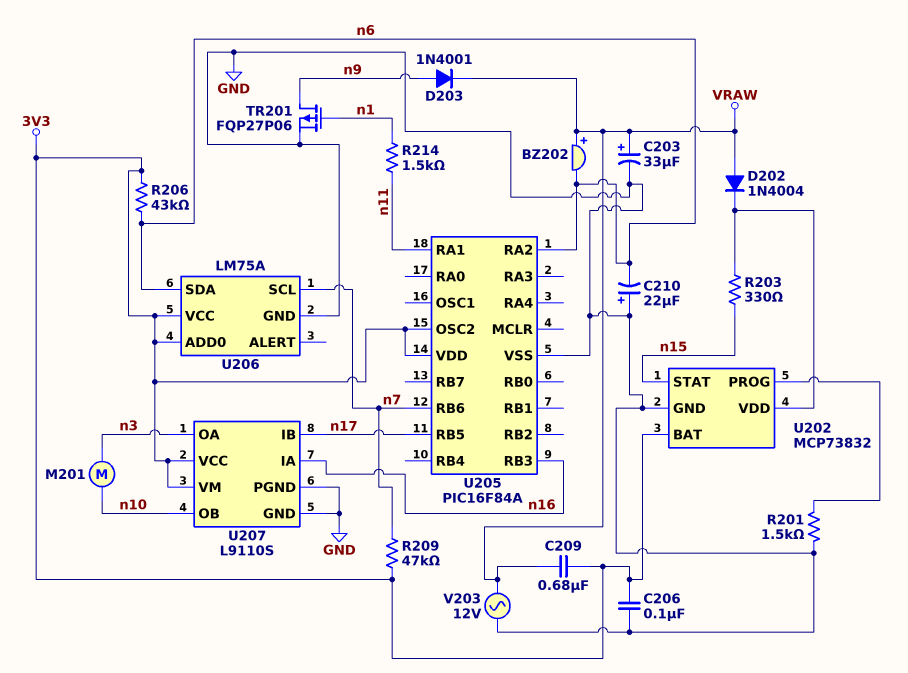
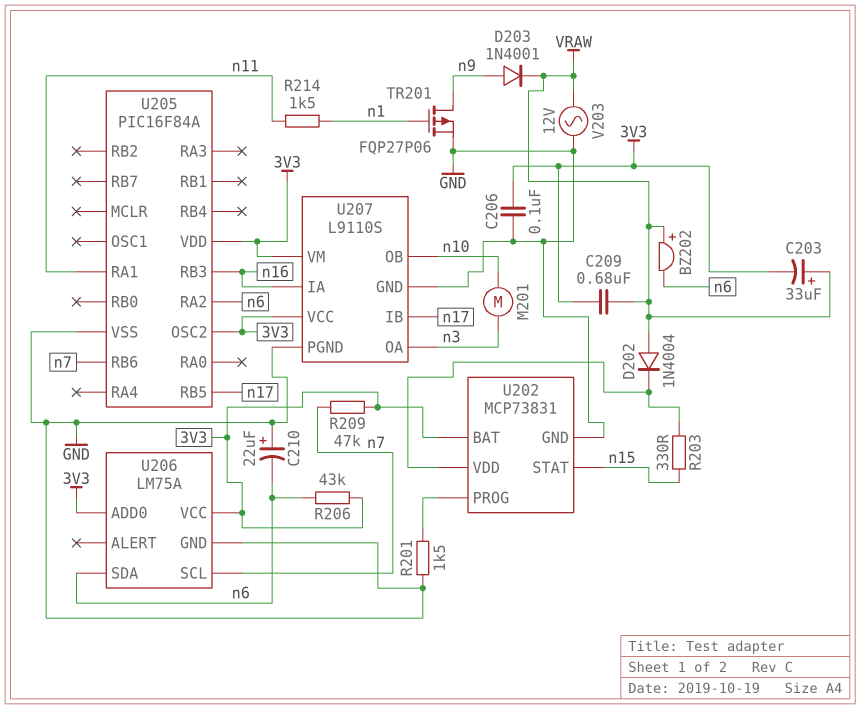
C203: 33uF (plus VRAW, minus GND) -> 33uF (plus VRAW, minus 3V3)
U202: MCP73832 -> MCP73831

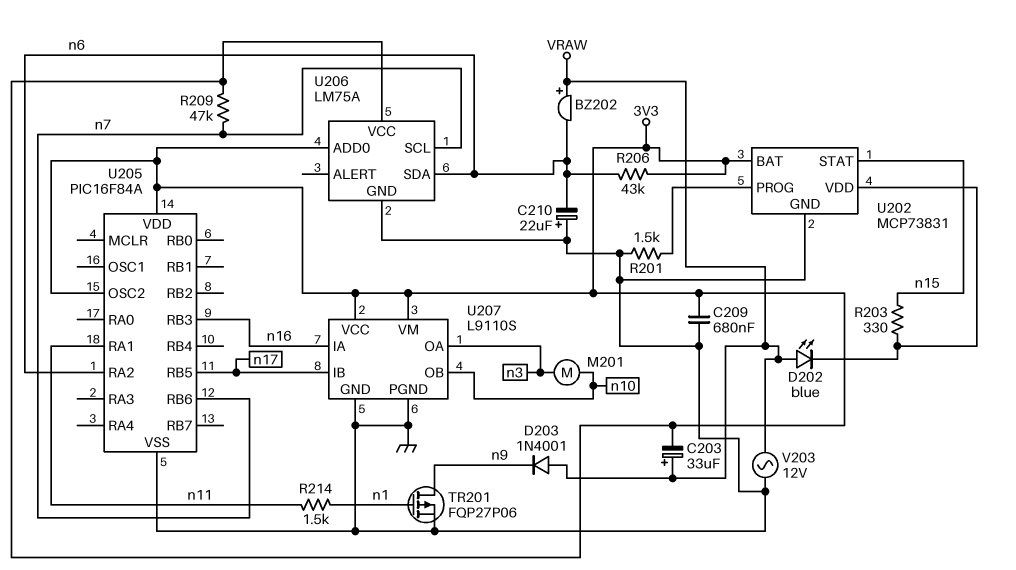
C206: 100nF (3V3, GND) -> none
C209: 680nF (3V3, VRAW) -> 680nF (3V3, GND)
D202: diode 1N4004 (A VRAW, K U202/VDD) -> LED blue (A VRAW, K U202/VDD)
D203: diode 1N4001 (A n9, K VRAW) -> diode 1N4001 (A VRAW, K n9)

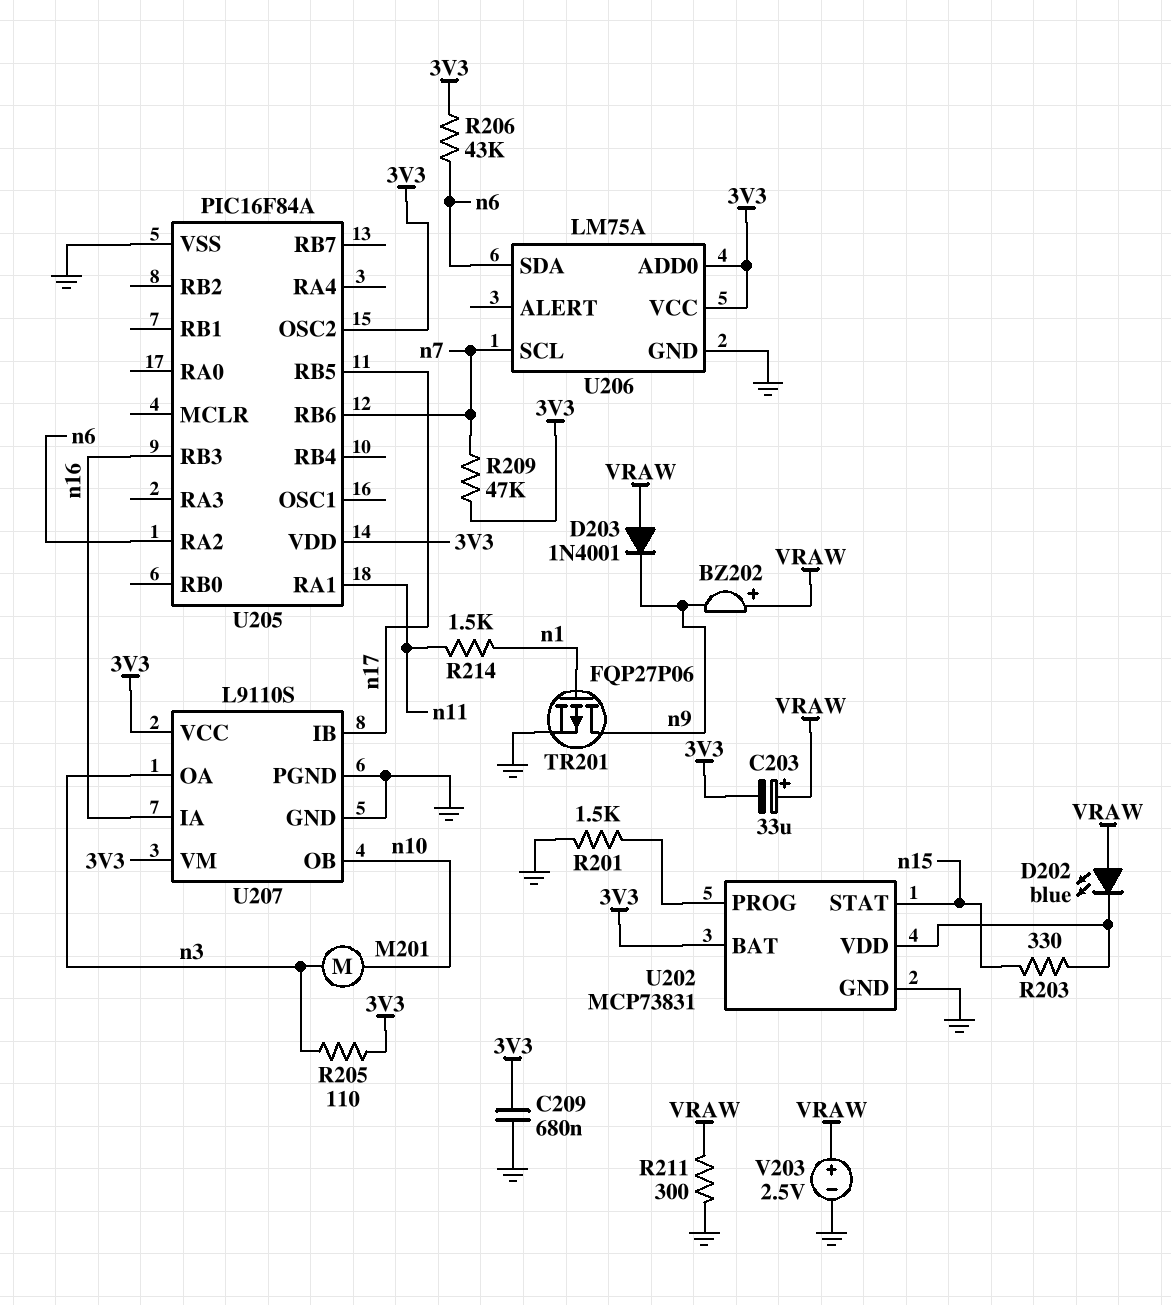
BZ202: buzzer (plus VRAW, minus n6) -> buzzer (plus VRAW, minus n9)
C210: 22uF (plus GND, minus n6) -> none
R205: none -> 110 (3V3, n3)
R211: none -> 300 (GND, VRAW)
V203: AC 12V (GND, VRAW) -> 2.5V (plus VRAW, minus GND)

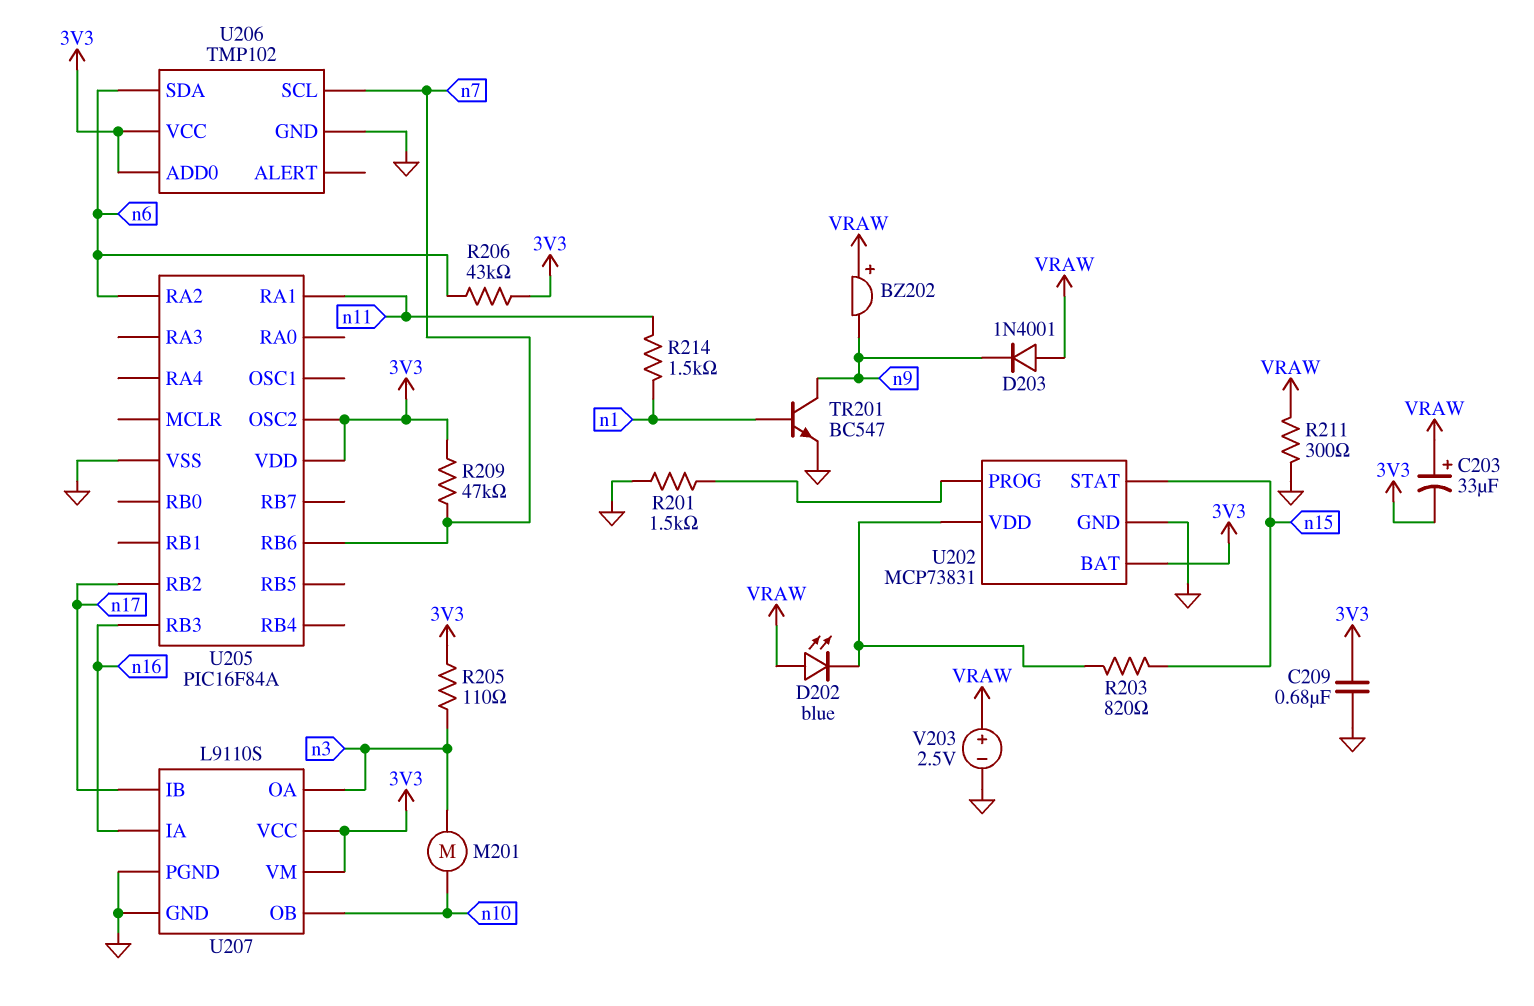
R203: 330 (U202/VDD, n15) -> 820 (U202/VDD, n15)
TR201: PMOS FQP27P06 (G n1, D n9, S GND) -> NPN BC547 (B n1, C n9, E GND)
U205 pin RB2: none -> n17
U205 pin RB5: n17 -> none
U206: LM75A -> TMP102

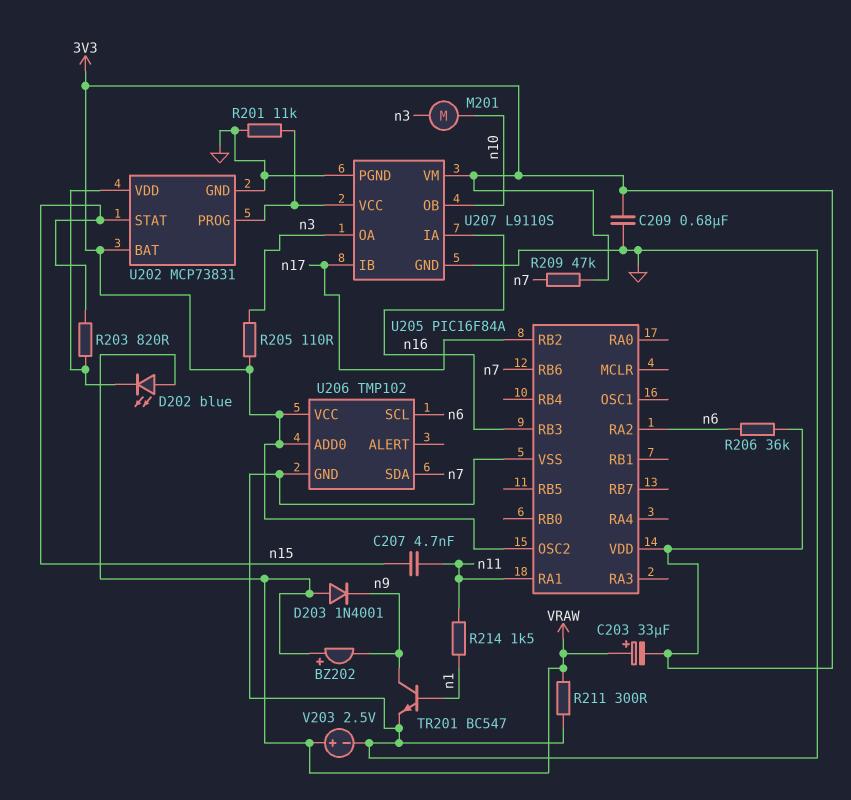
C207: none -> 4.7nF (n11, n15)
R201: 1.5k (GND, U202/PROG) -> 11k (GND, U202/PROG)
R206: 43k (3V3, n6) -> 36k (3V3, n6)
U206 pin SCL: n7 -> n6
U206 pin SDA: n6 -> n7
U207 pin VCC: 3V3 -> U202/PROG

